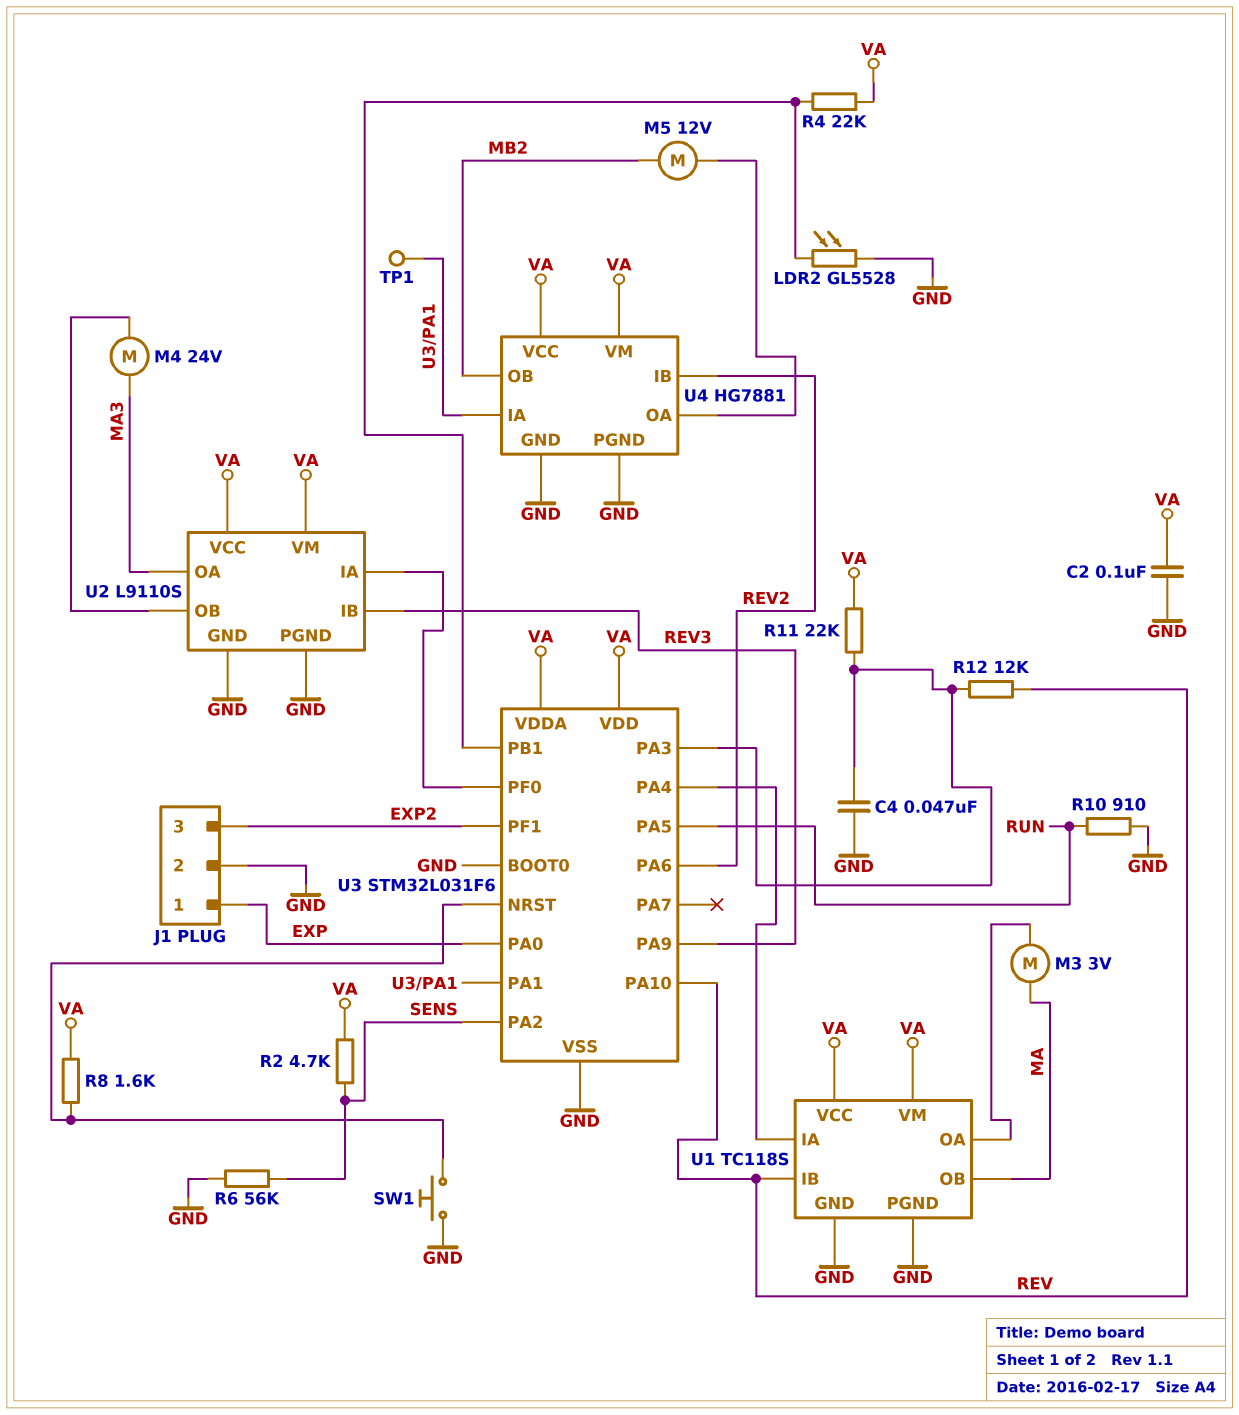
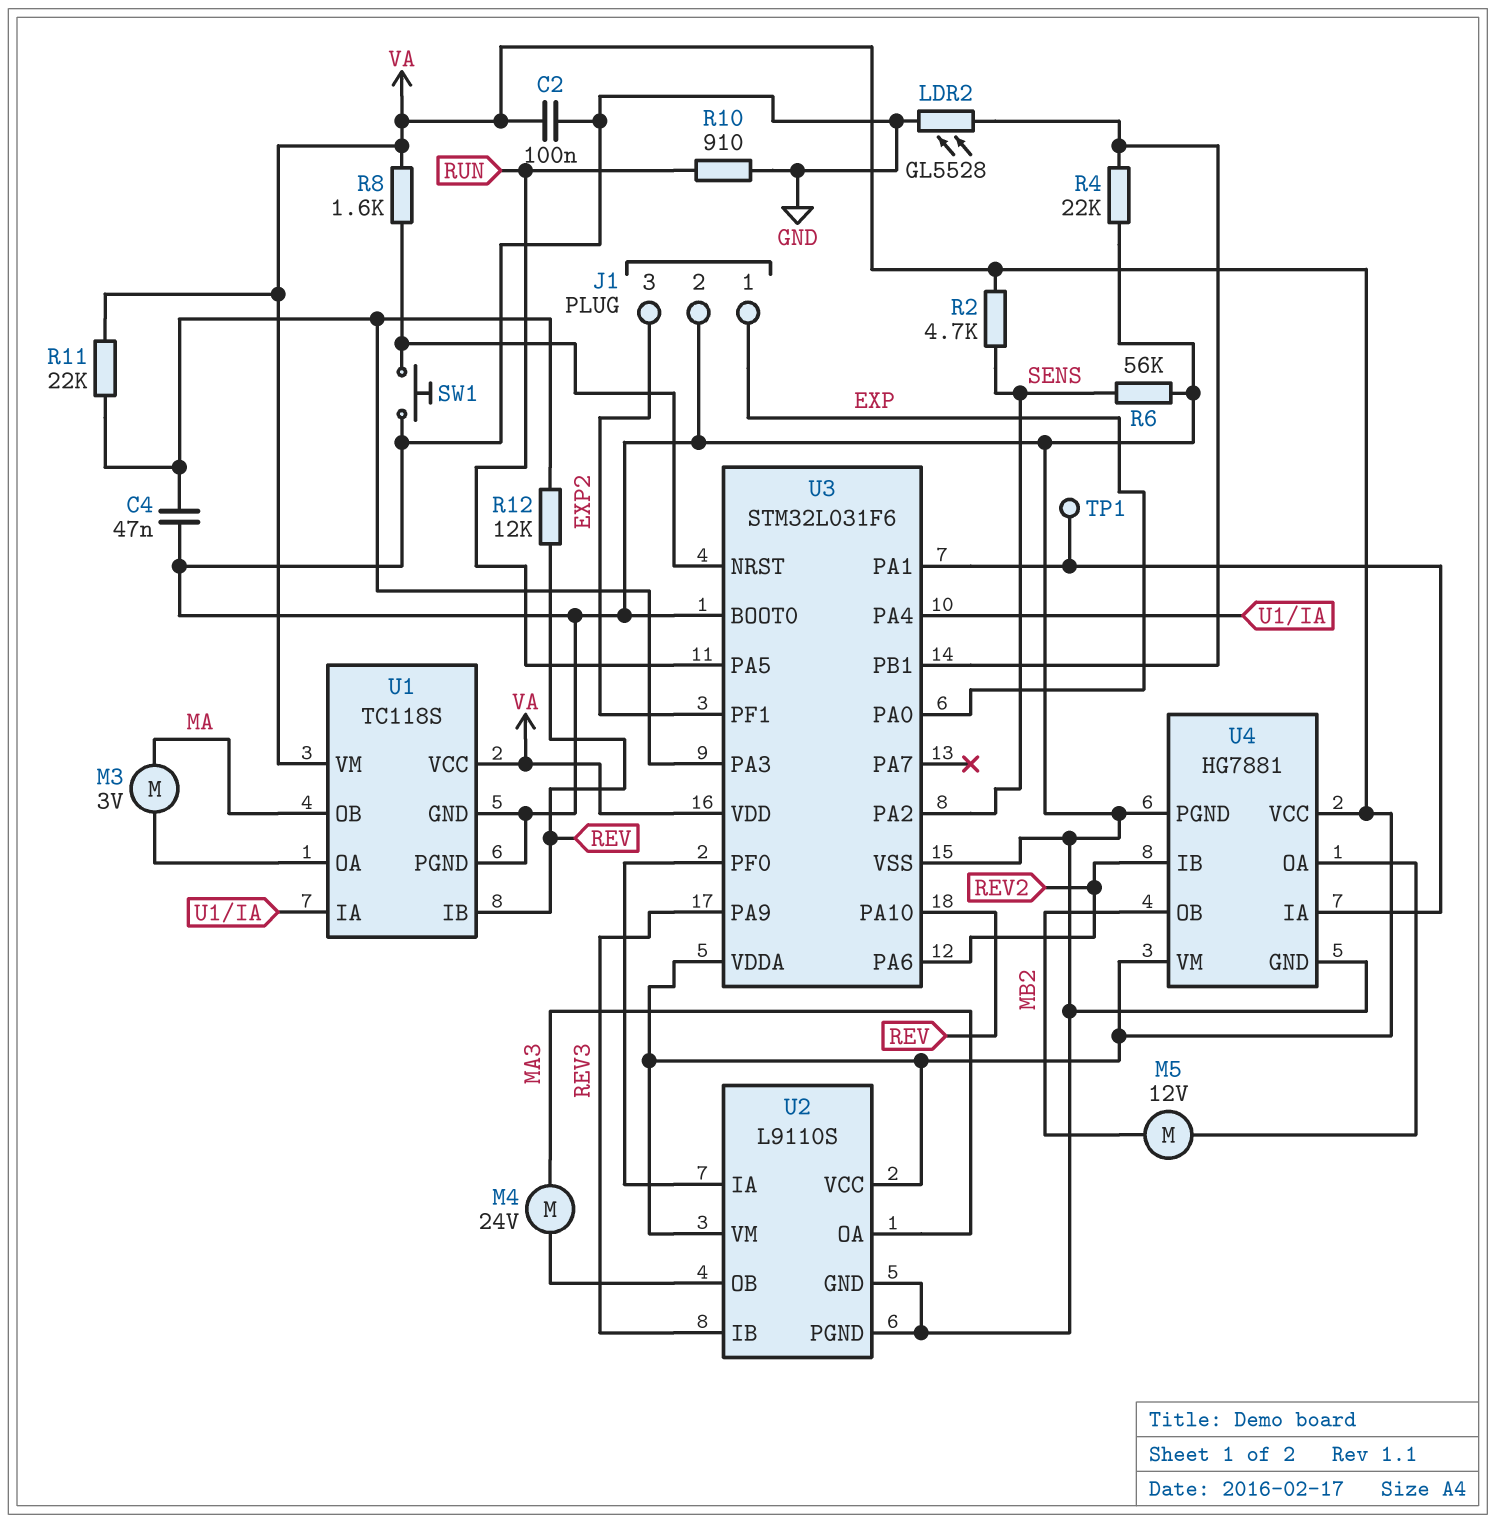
R4: 22k (U3/PB1, VA) -> 22k (GND, U3/PB1)

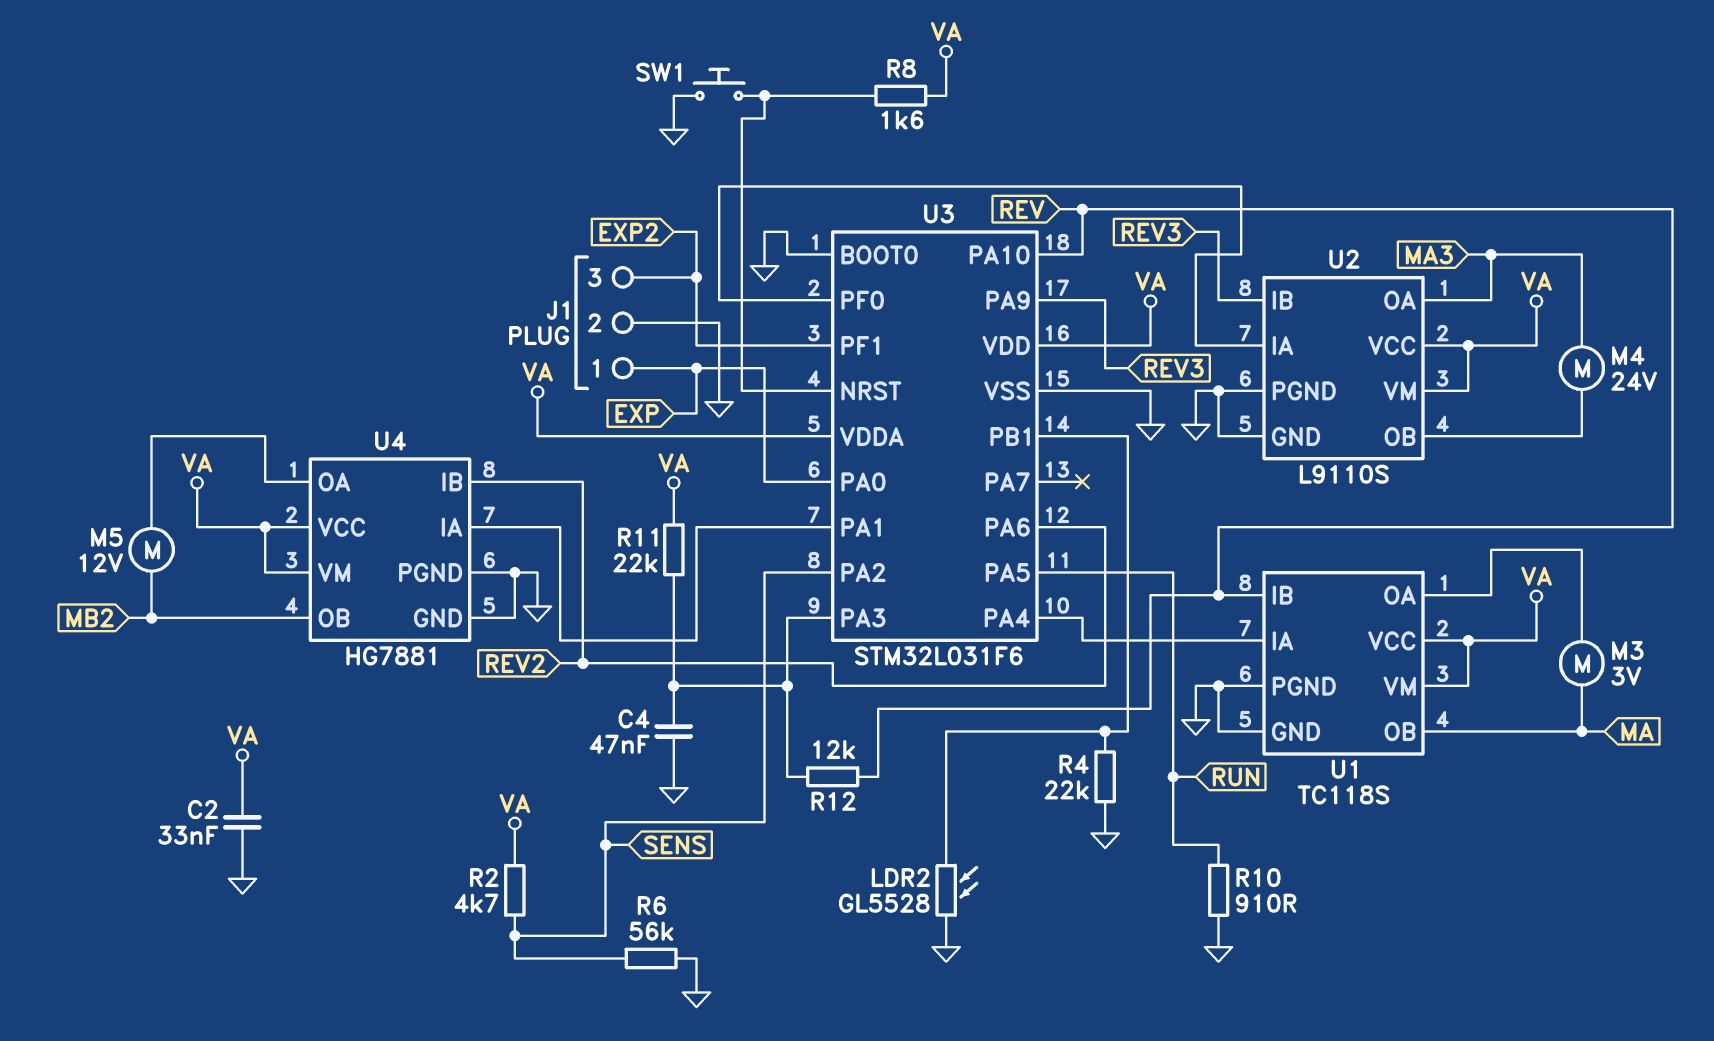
C2: 100nF (GND, VA) -> 33nF (GND, VA)
TP1: test point (U3/PA1) -> none

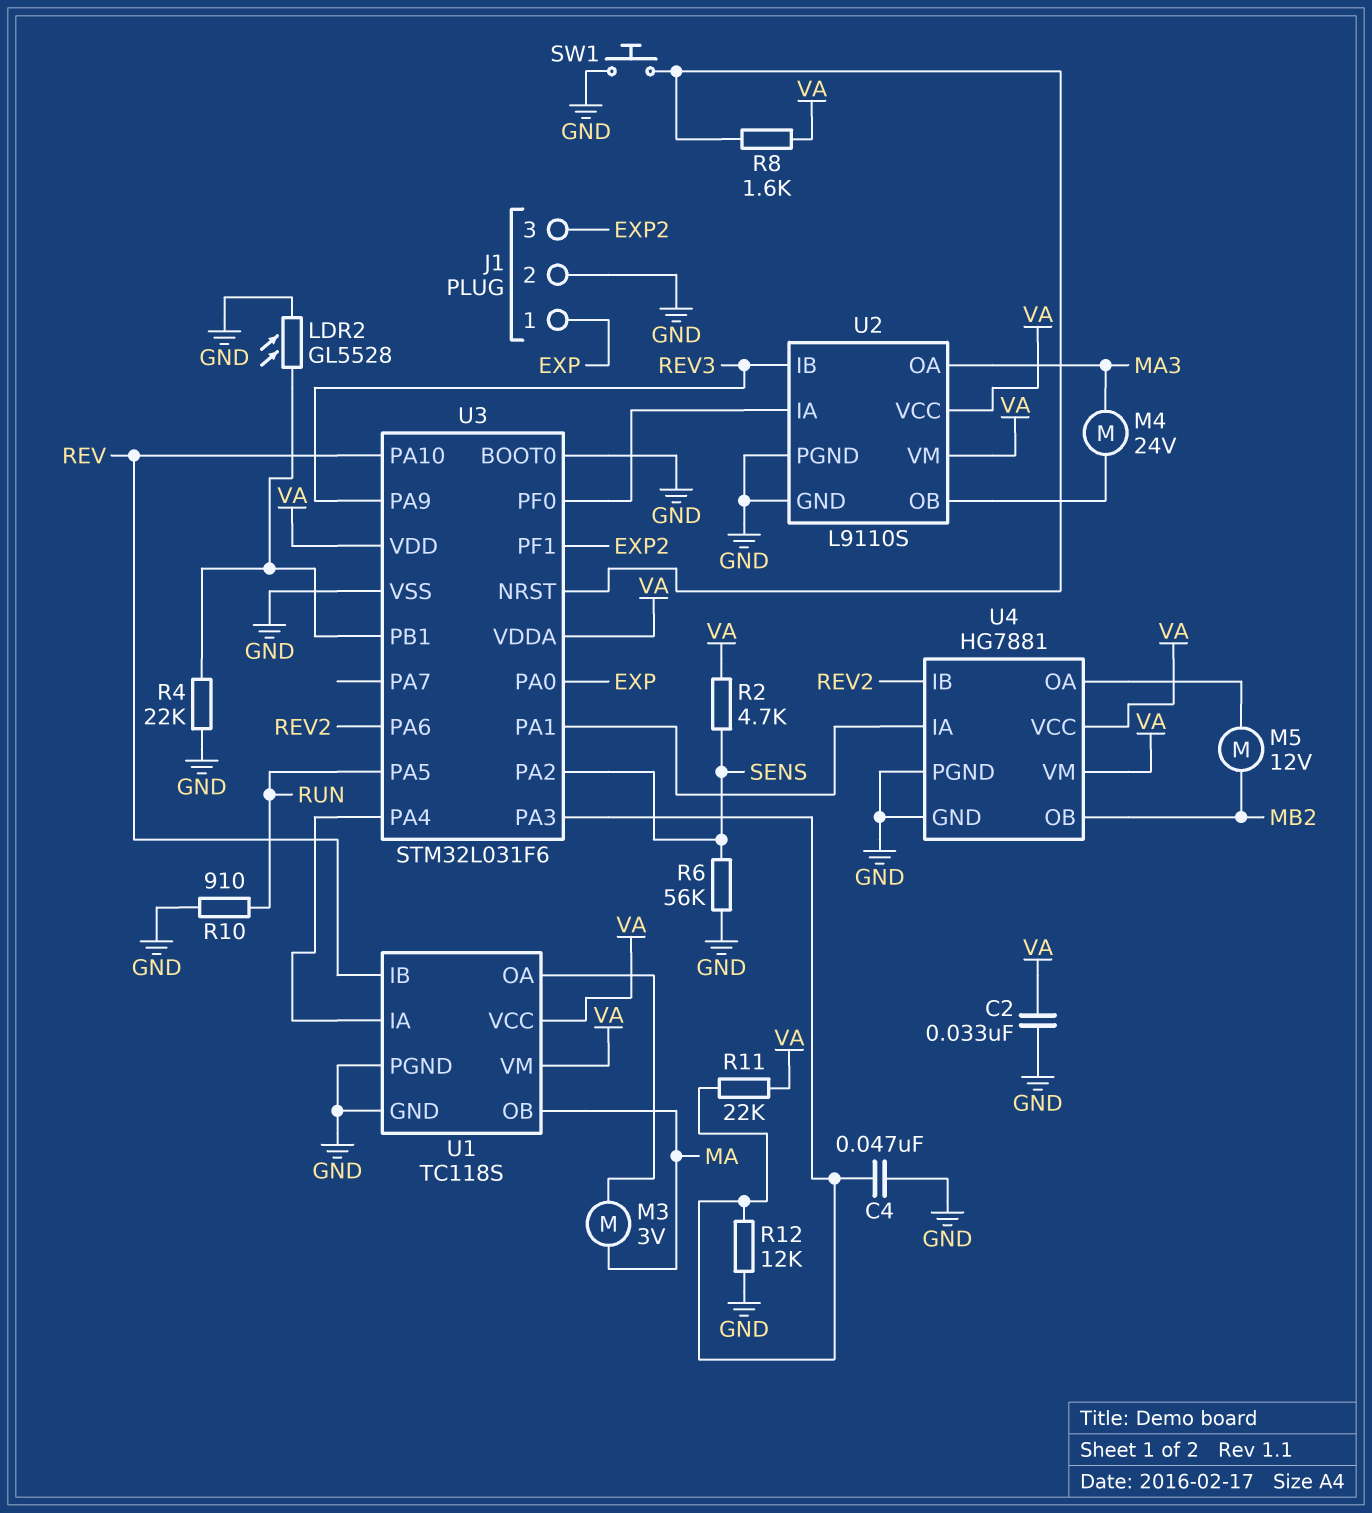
R12: 12k (REV, U3/PA3) -> 12k (GND, U3/PA3)

